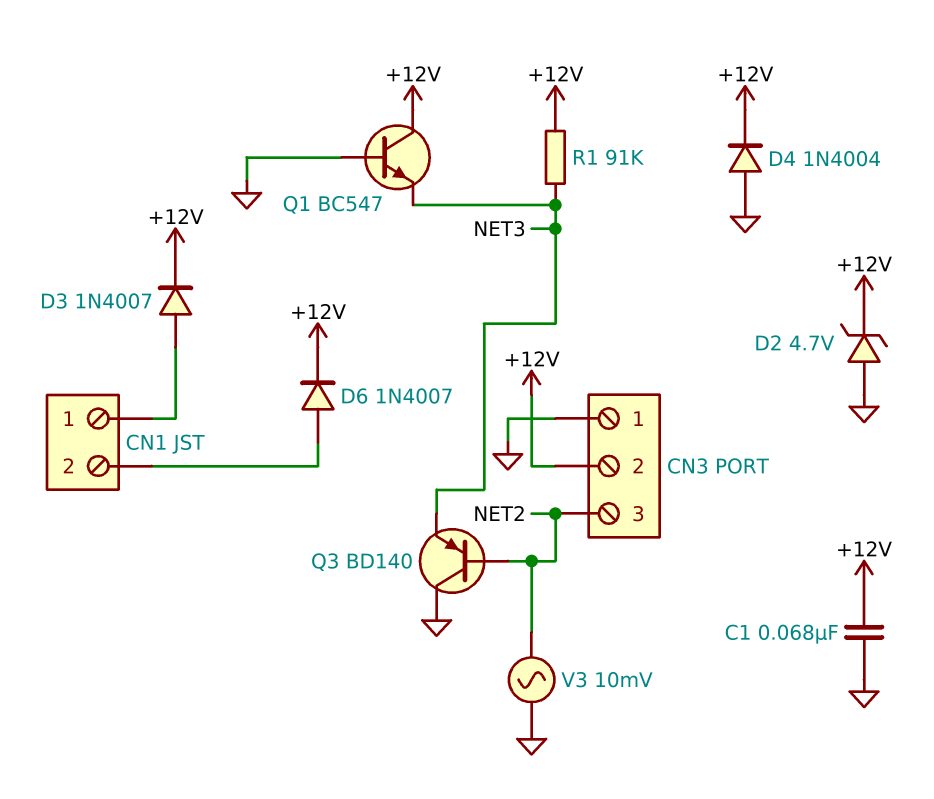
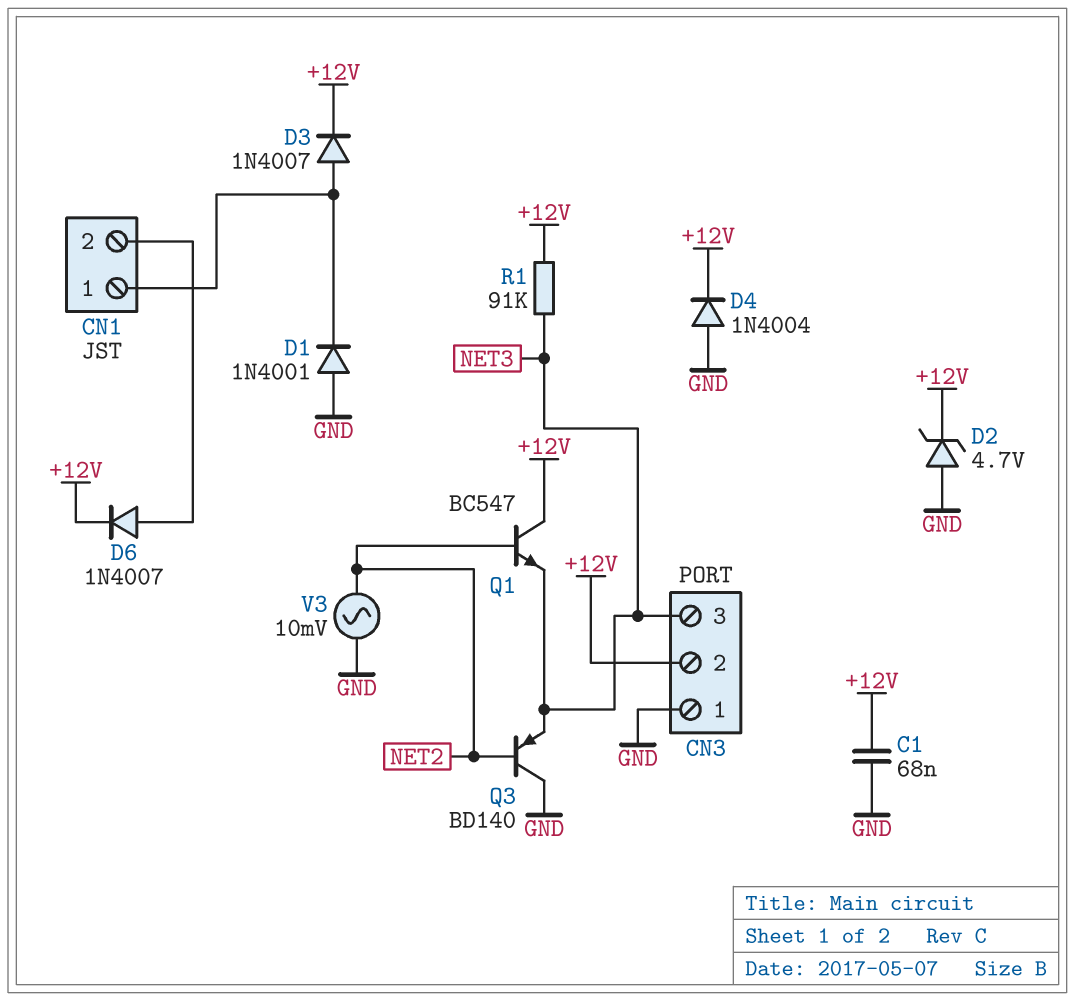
CN3 pin 3: NET2 -> NET3
D1: none -> diode 1N4001 (A GND, K CN1/1)
Q1: NPN BC547 (B GND, C +12V, E NET3) -> NPN BC547 (B NET2, C +12V, E NET3)

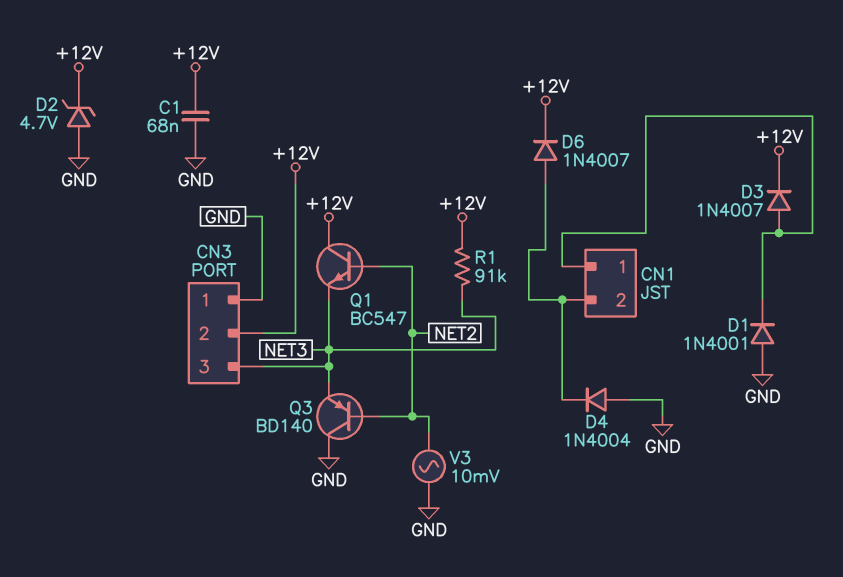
D4: diode 1N4004 (A GND, K +12V) -> diode 1N4004 (A GND, K CN1/2)

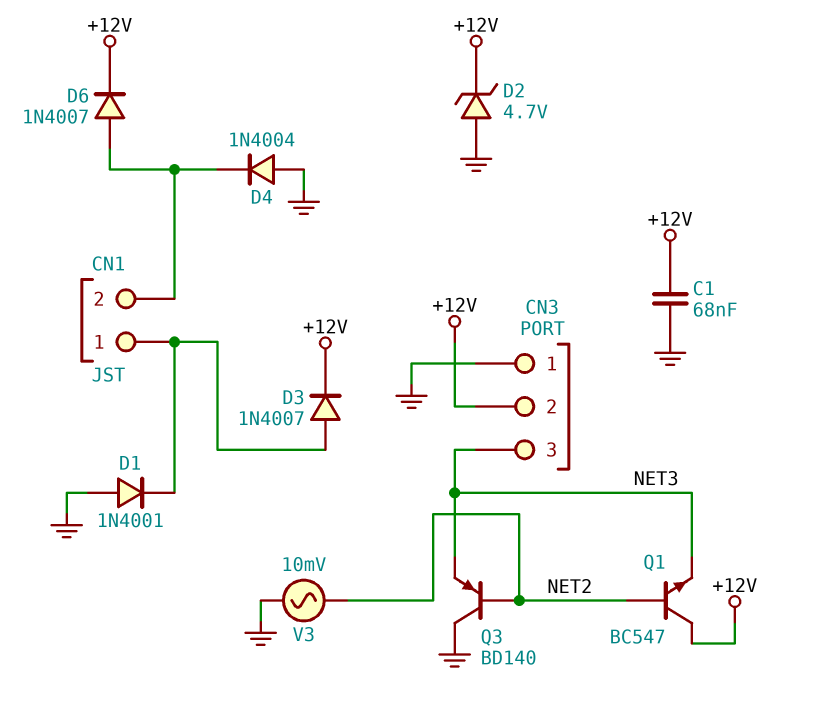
R1: 91k (+12V, NET3) -> none

